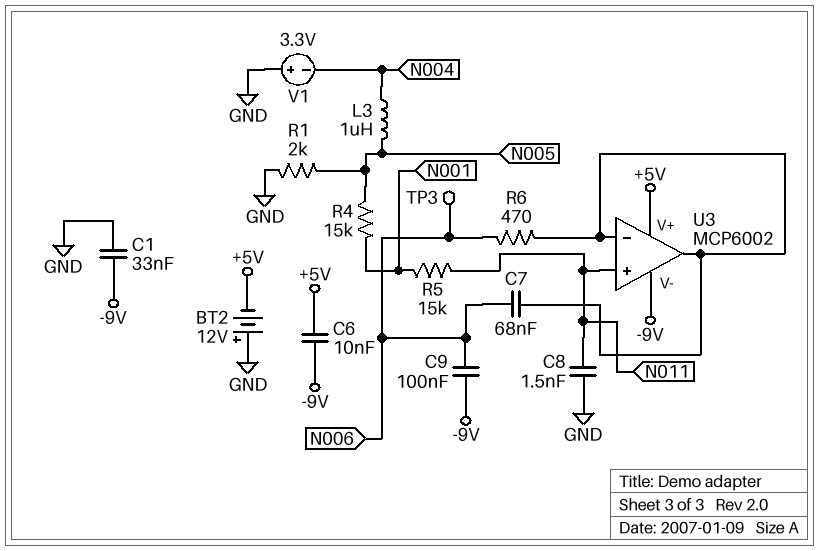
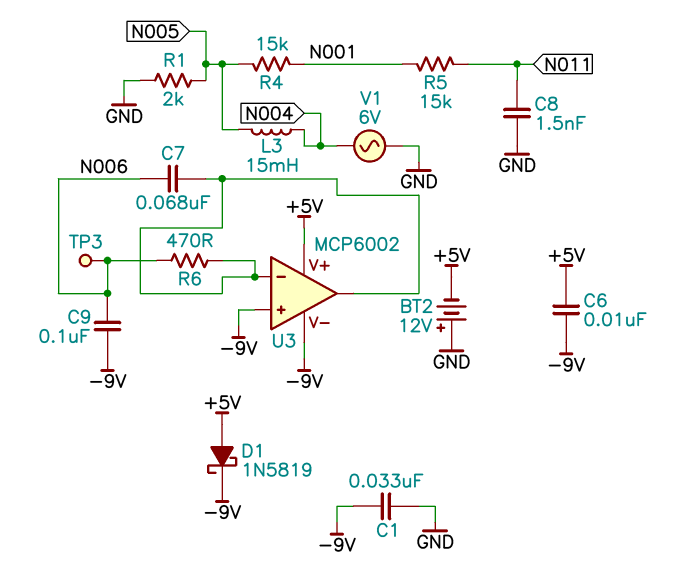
D1: none -> schottky 1N5819 (A +5V, K -9V)
L3: 1uH (N004, N005) -> 15mH (N004, N005)
U3 pin in+: N011 -> -9V
V1: 3.3V (plus GND, minus N004) -> AC 6V (GND, N004)

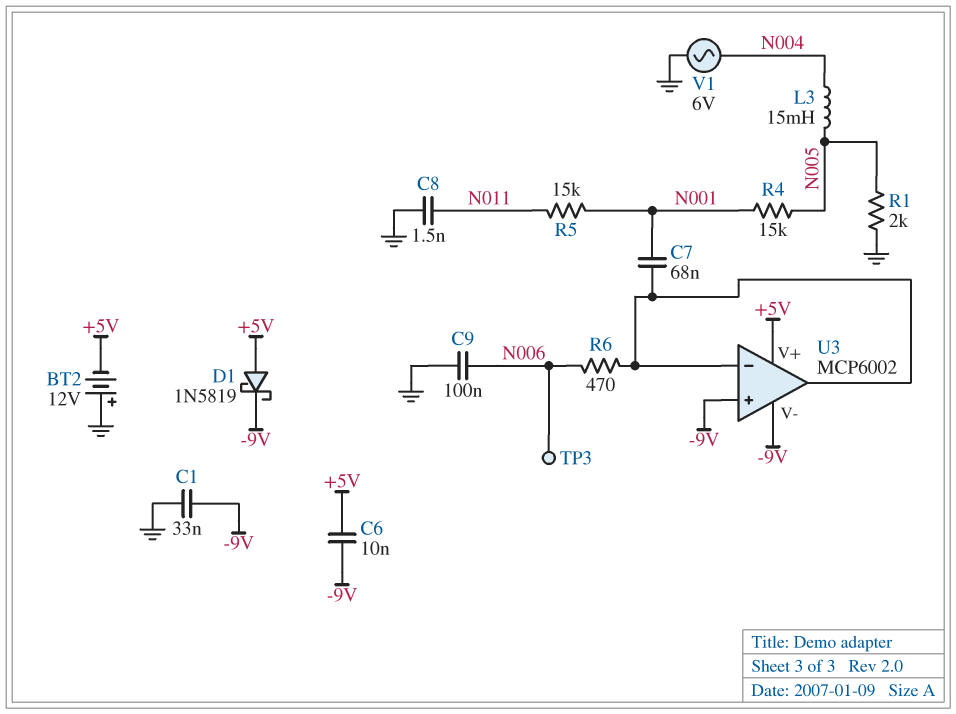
C7: 68nF (N006, U3/in-) -> 68nF (N001, U3/in-)
C9: 100nF (-9V, N006) -> 100nF (GND, N006)

